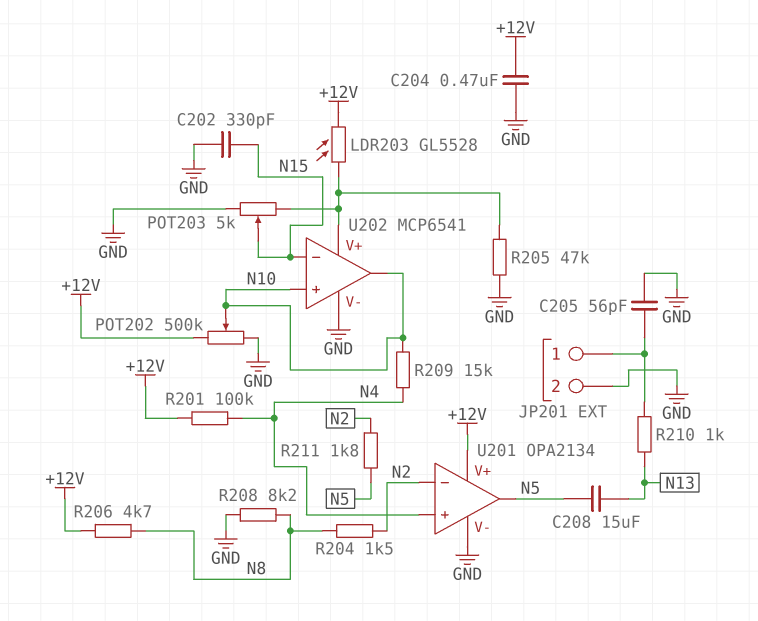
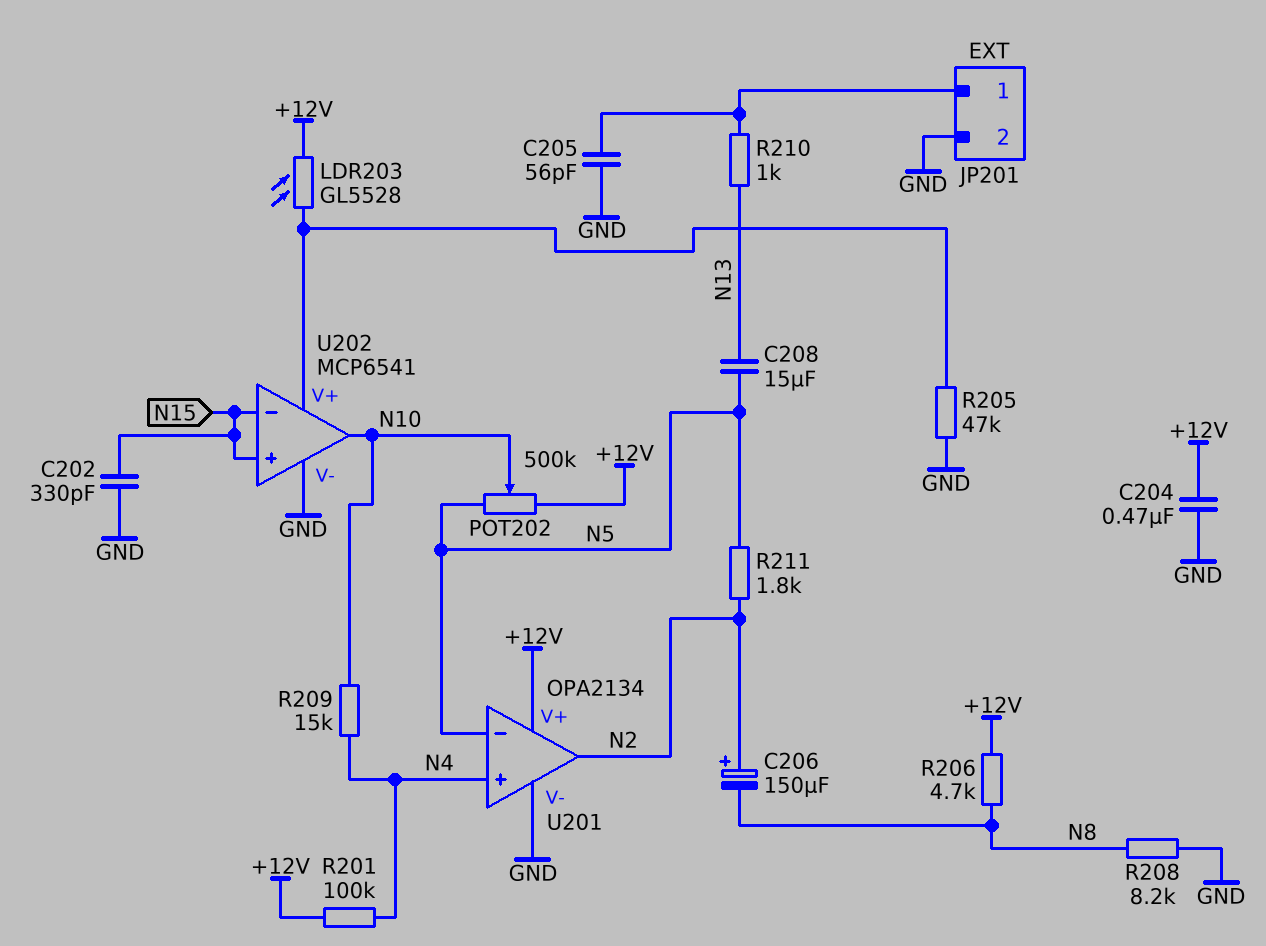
C206: none -> 150uF (plus N2, minus N8)
POT202: 500k (+12V, GND, wiper N10) -> 500k (+12V, N5, wiper N10)
POT203: 5k (GND, U202/V+, wiper N15) -> none
R204: 1.5k (N2, N8) -> none
U201 pin in-: N2 -> N5
U201 pin out: N5 -> N2
U202 pin in+: N10 -> N15

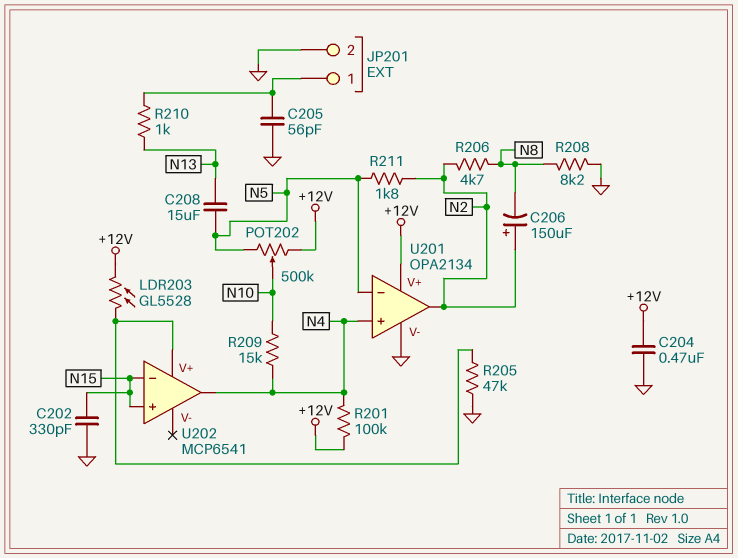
R206: 4.7k (+12V, N8) -> 4.7k (N2, N8)
U202 pin V-: GND -> none
U202 pin out: N10 -> N4

